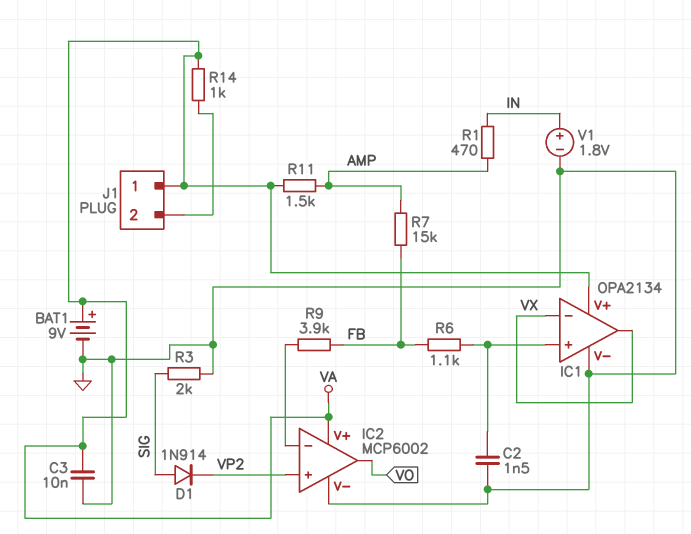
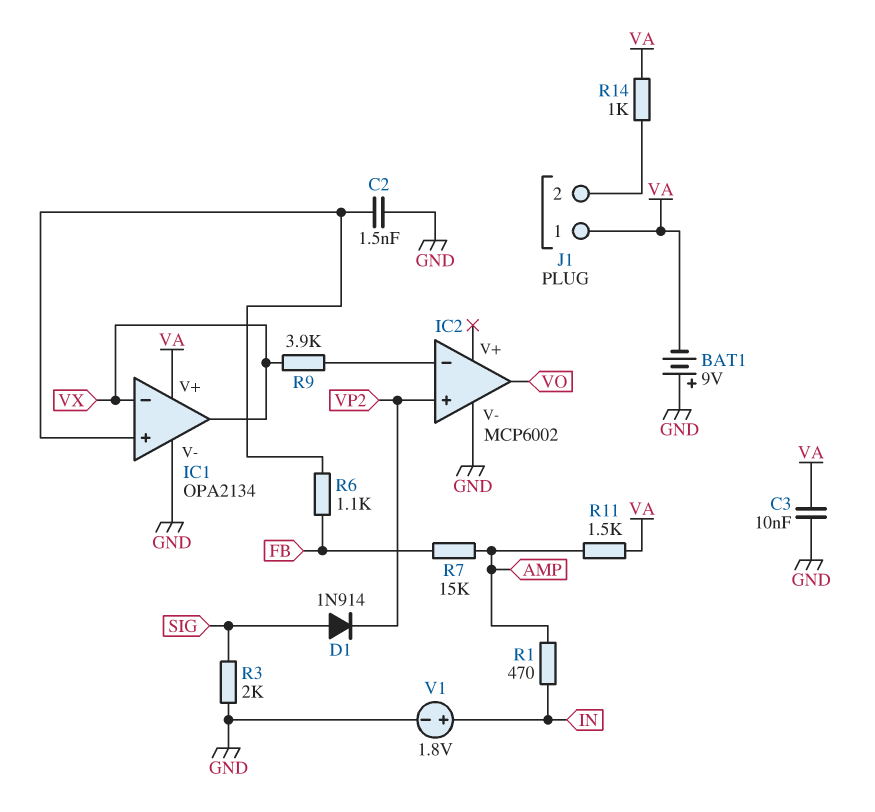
BAT1: 9V (plus VA, minus GND) -> 9V (plus GND, minus VA)
IC2 pin V+: VA -> none
R9: 3.9k (FB, IC2/in-) -> 3.9k (IC2/in-, VX)

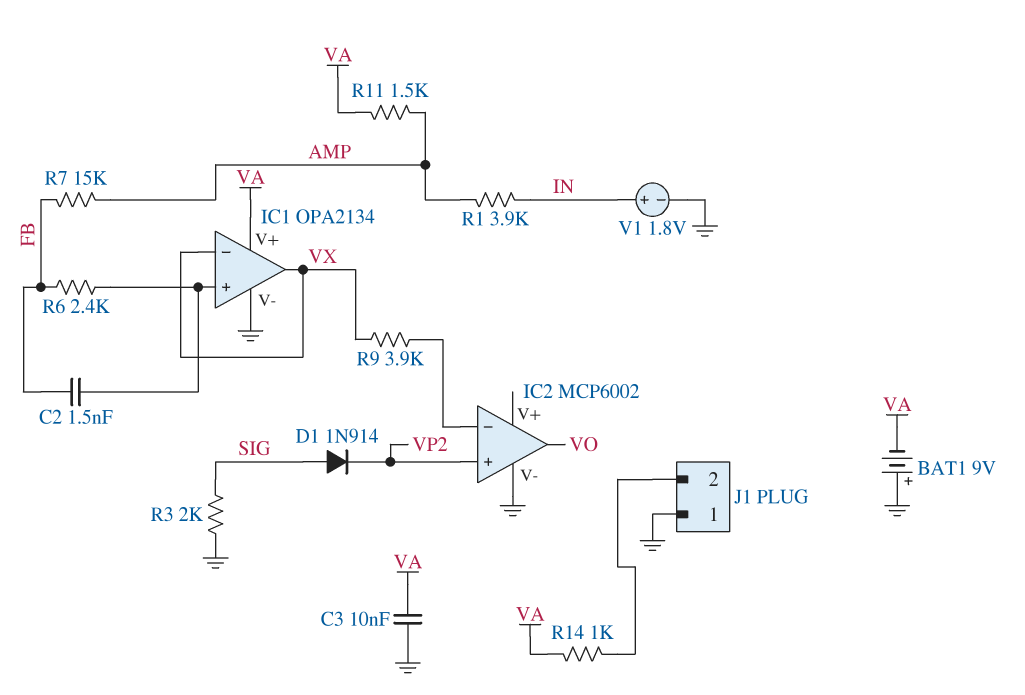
C2: 1.5nF (GND, IC1/in+) -> 1.5nF (FB, IC1/in+)
J1 pin 1: VA -> GND
R1: 470 (AMP, IN) -> 3.9k (AMP, IN)
R6: 1.1k (FB, IC1/in+) -> 2.4k (FB, IC1/in+)

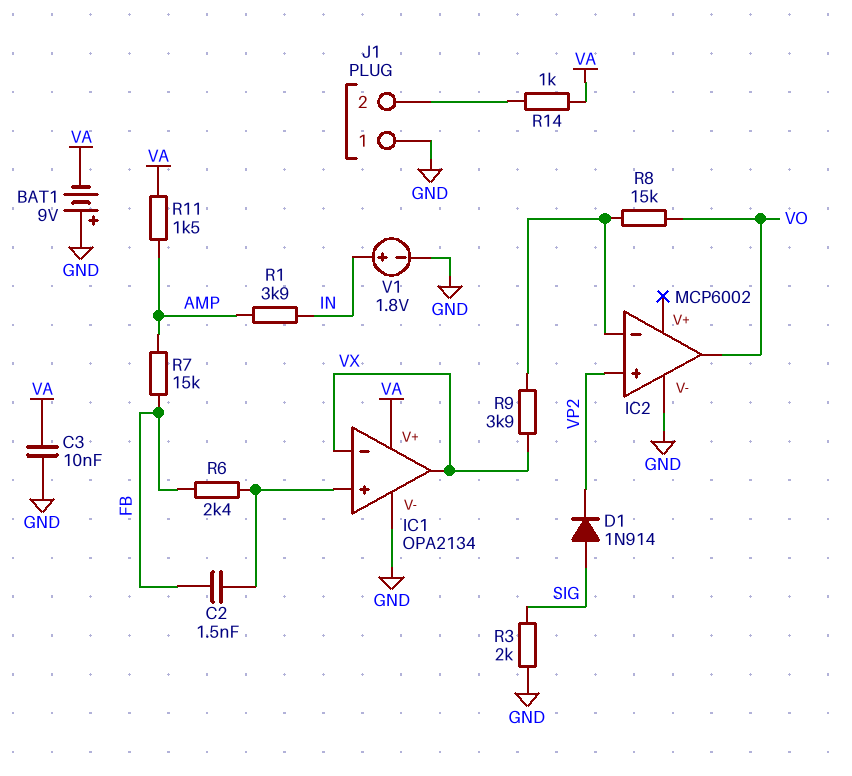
R8: none -> 15k (IC2/in-, VO)

